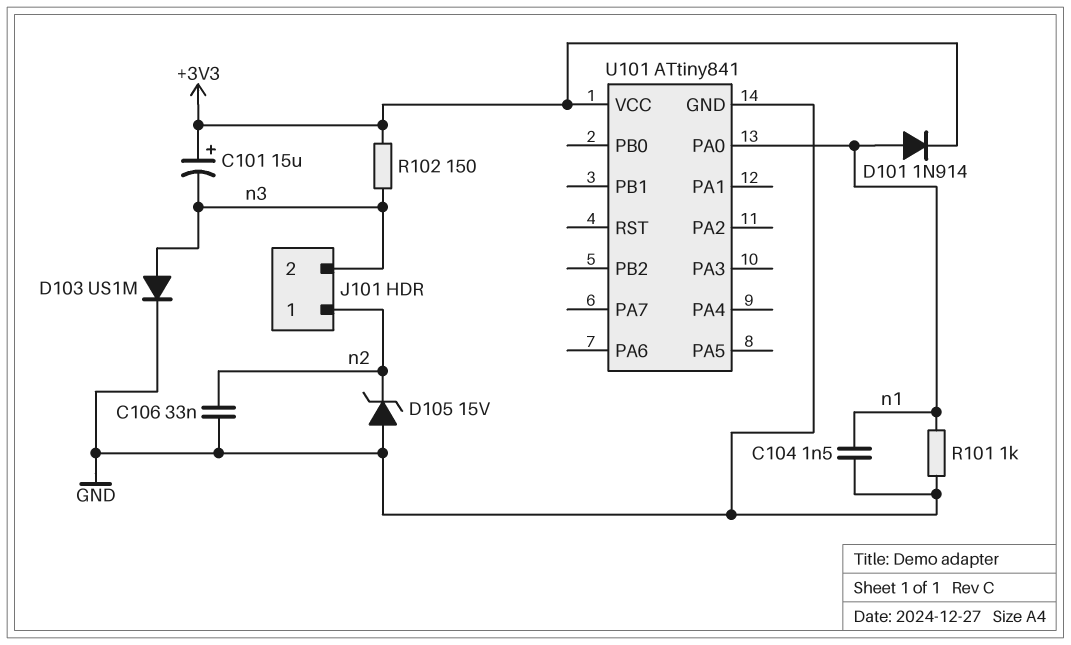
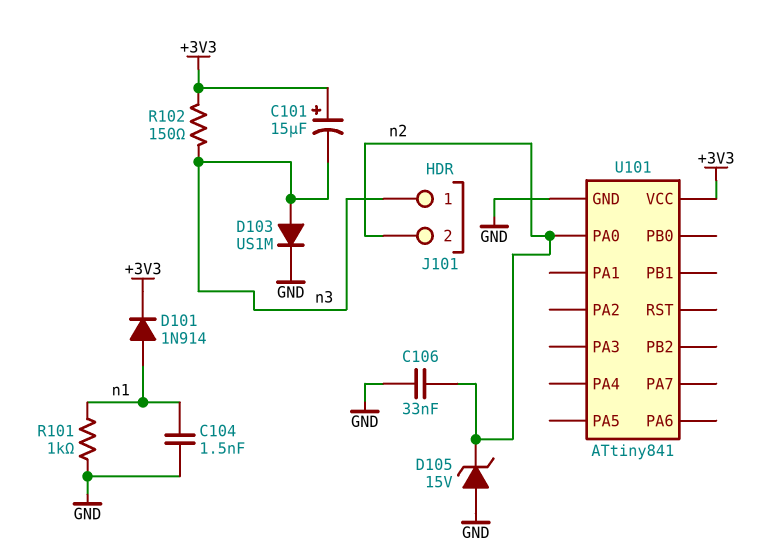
J101 pin 1: n2 -> n3
J101 pin 2: n3 -> n2
U101 pin PA0: n1 -> n2

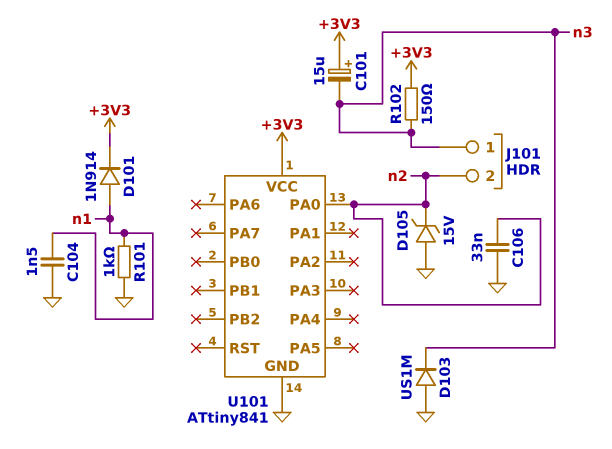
D103: diode US1M (A n3, K GND) -> diode US1M (A GND, K n3)

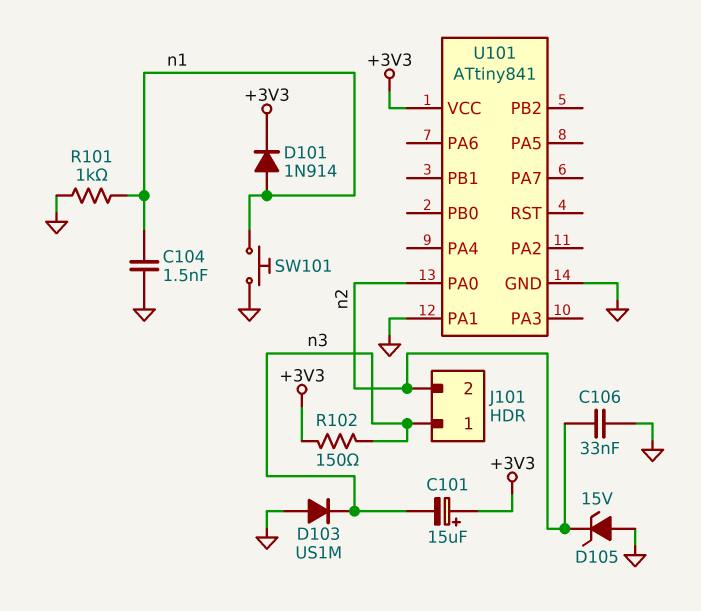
SW101: none -> button (GND, n1)
U101 pin PA1: none -> GND

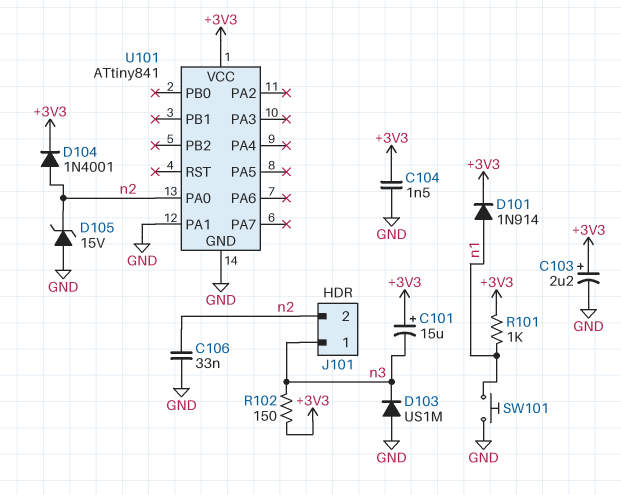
C103: none -> 2.2uF (plus +3V3, minus GND)
C104: 1.5nF (GND, n1) -> 1.5nF (+3V3, GND)
D104: none -> diode 1N4001 (A n2, K +3V3)
R101: 1k (GND, n1) -> 1k (+3V3, n1)

